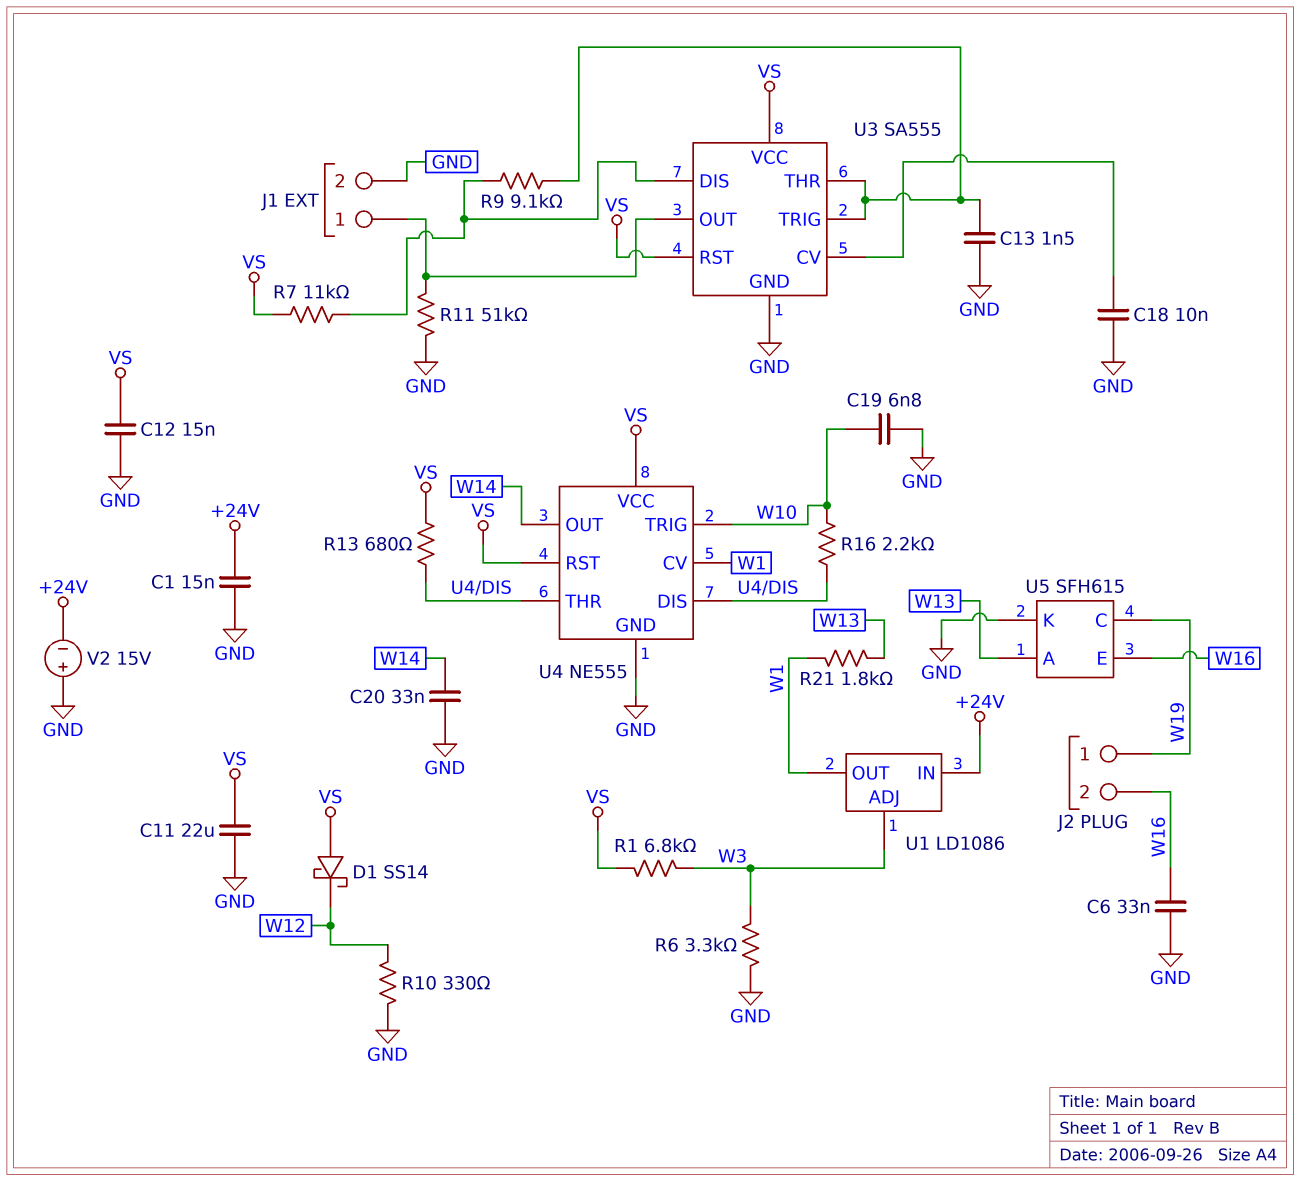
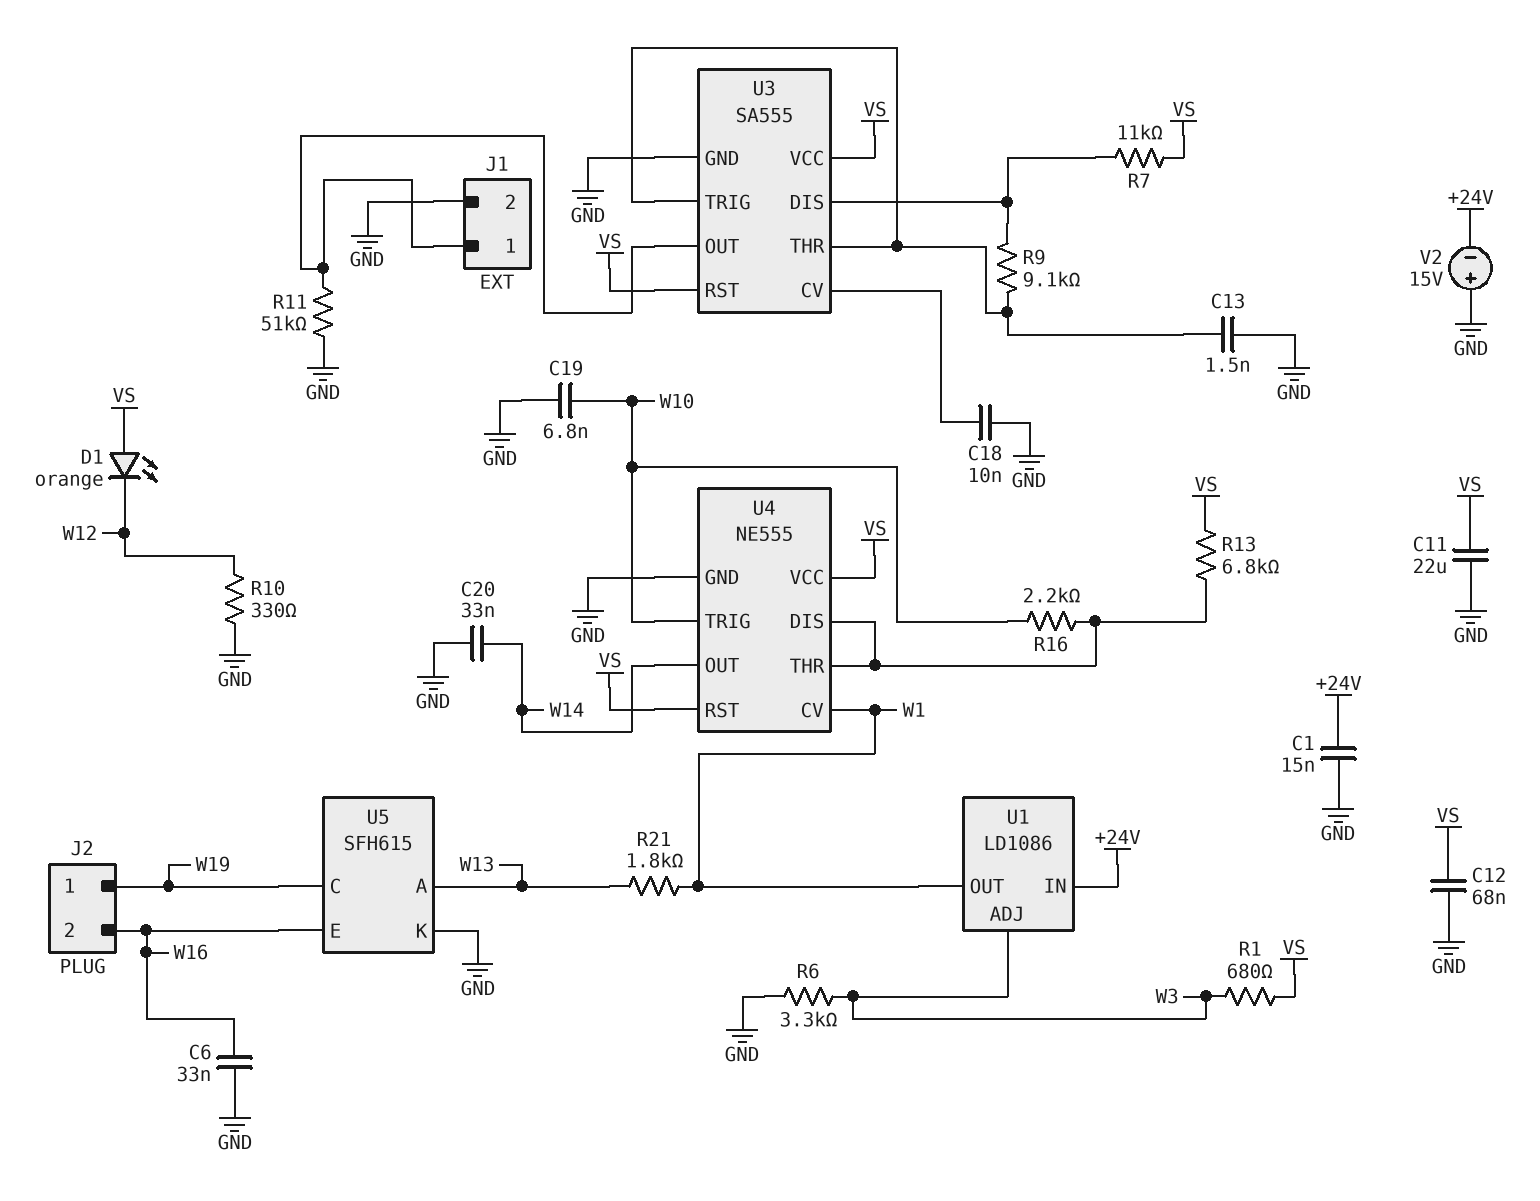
C12: 15nF (GND, VS) -> 68nF (GND, VS)
D1: schottky SS14 (A VS, K W12) -> LED orange (A VS, K W12)
R1: 6.8k (VS, W3) -> 680 (VS, W3)
R13: 680 (U4/DIS, VS) -> 6.8k (U4/DIS, VS)

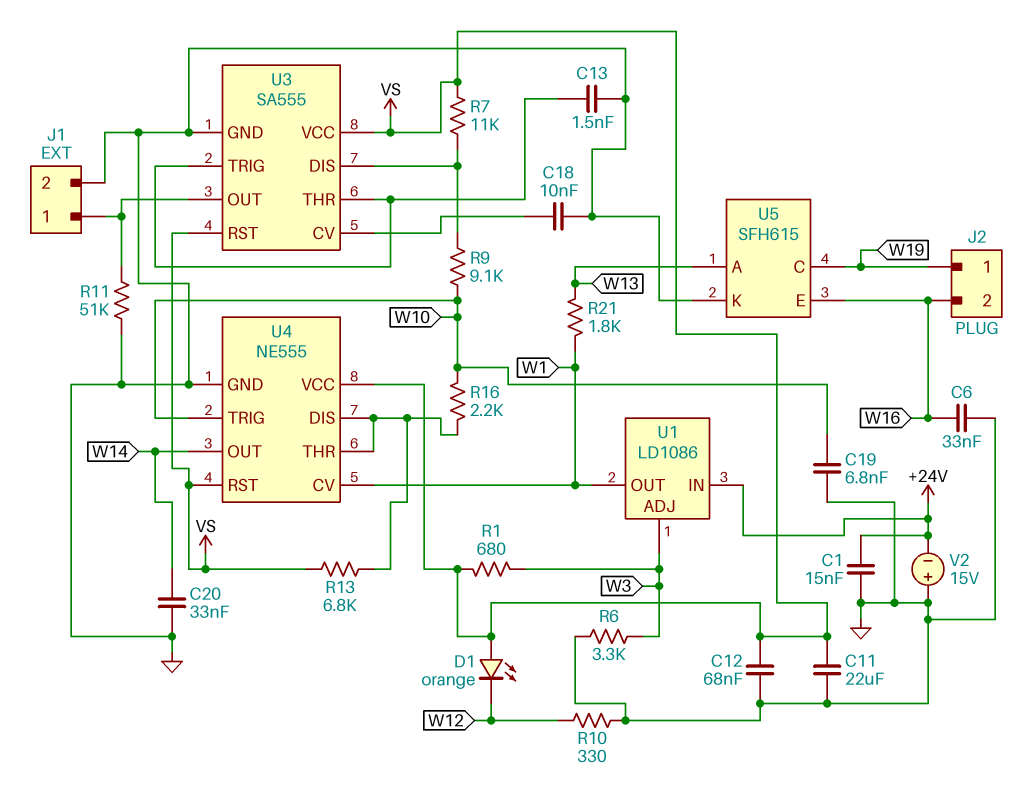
R9: 9.1k (U3/DIS, U3/THR) -> 9.1k (U3/DIS, W10)

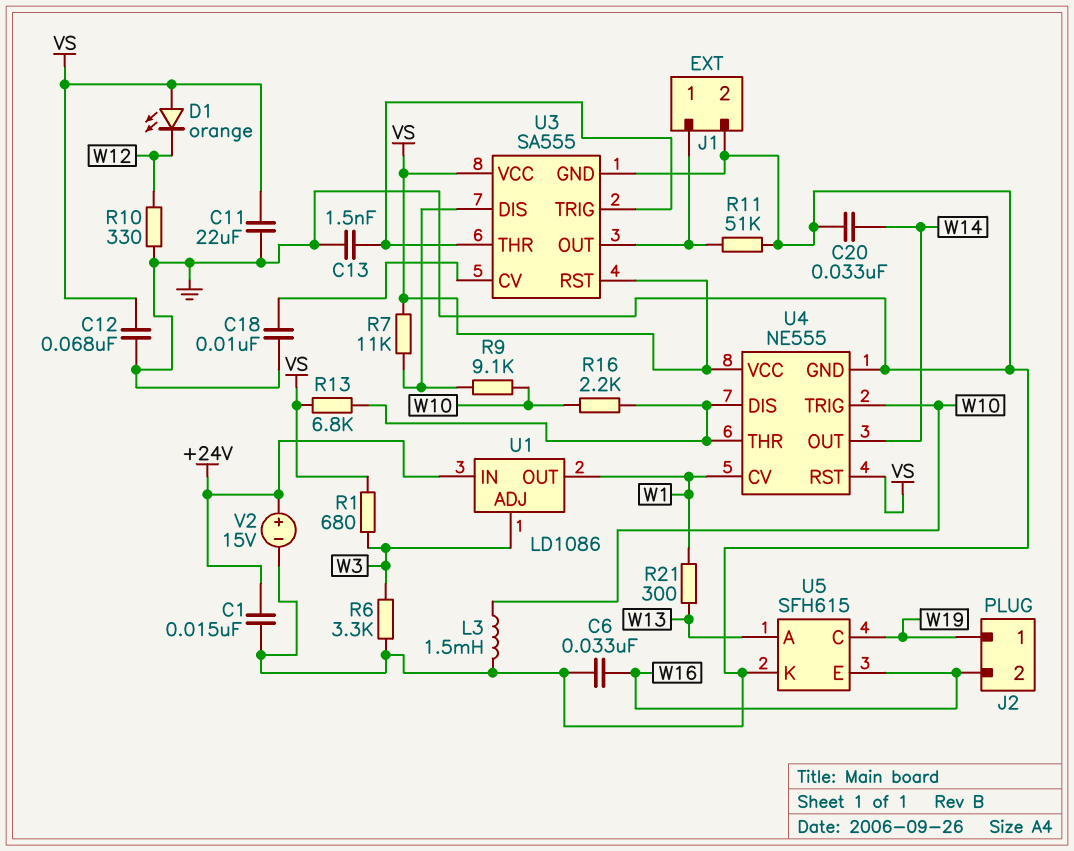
C19: 6.8nF (GND, W10) -> none
L3: none -> 1.5mH (GND, W10)
R21: 1.8k (W1, W13) -> 300 (W1, W13)
V2: 15V (plus GND, minus +24V) -> 15V (plus +24V, minus GND)

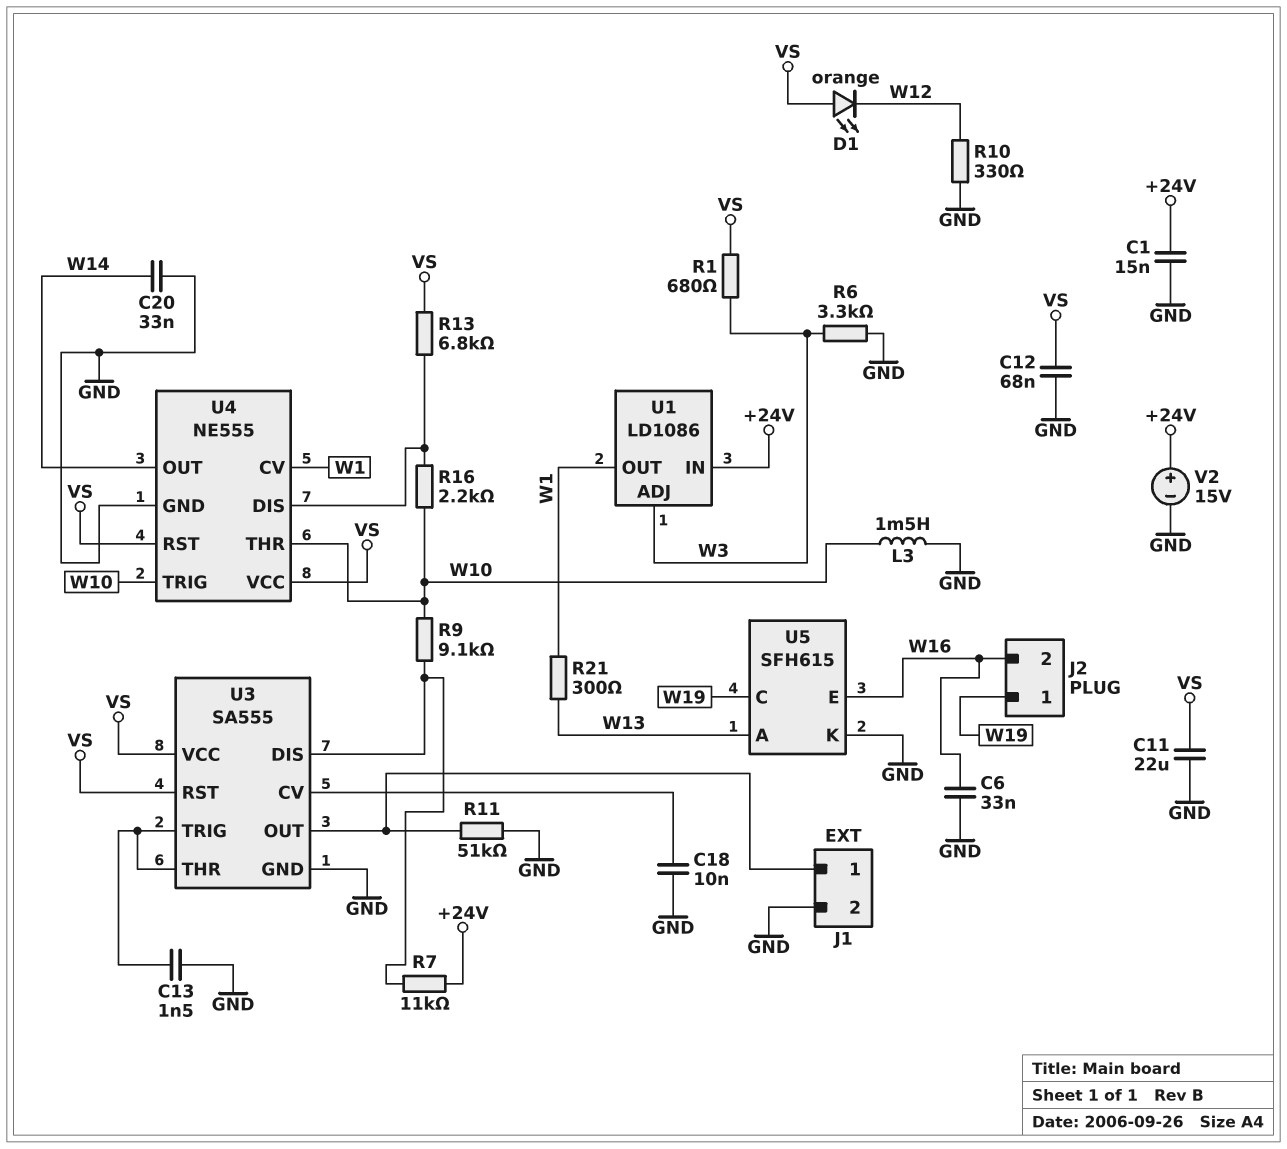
R7: 11k (U3/DIS, VS) -> 11k (+24V, U3/DIS)
U4 pin THR: U4/DIS -> W10

